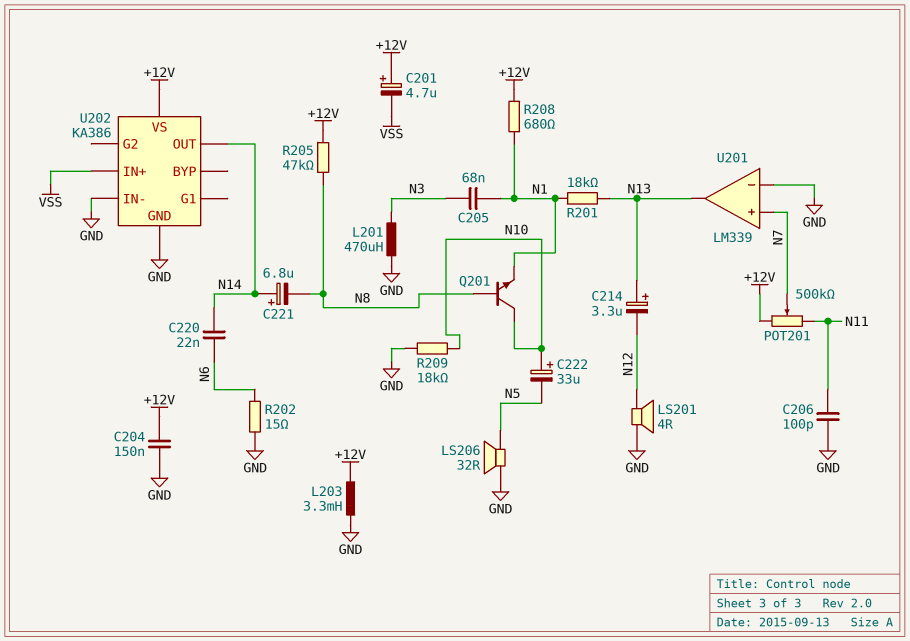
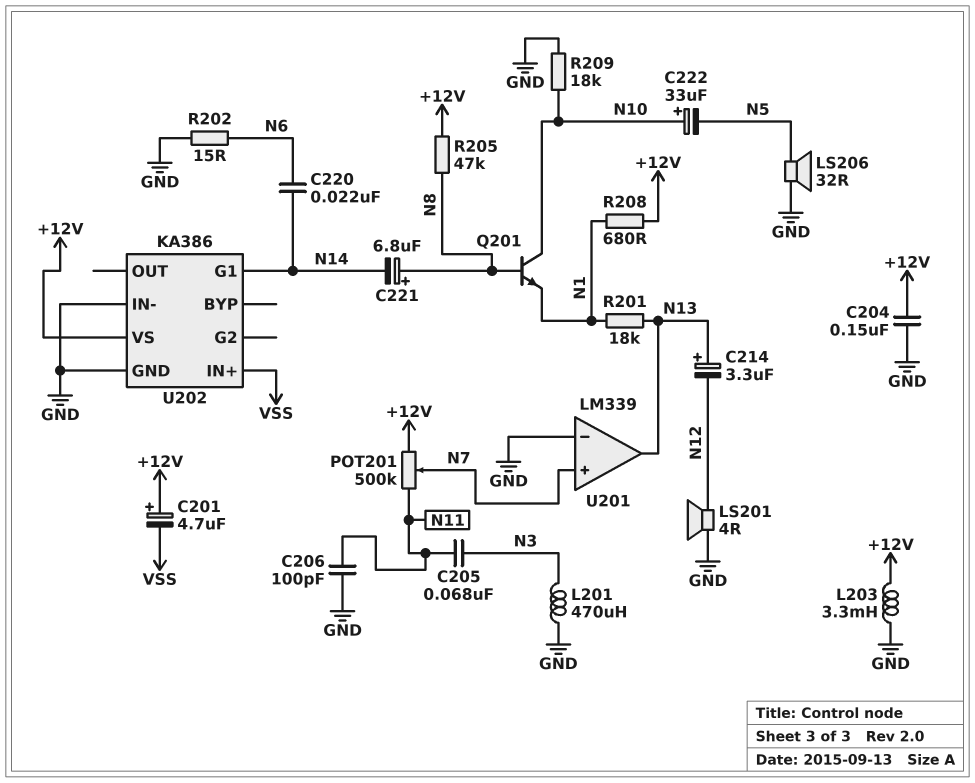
C205: 68nF (N1, N3) -> 68nF (N3, N11)
C221: 6.8uF (plus N14, minus N8) -> 6.8uF (plus N8, minus N14)
U202 pin G1: none -> N14
U202 pin OUT: N14 -> none

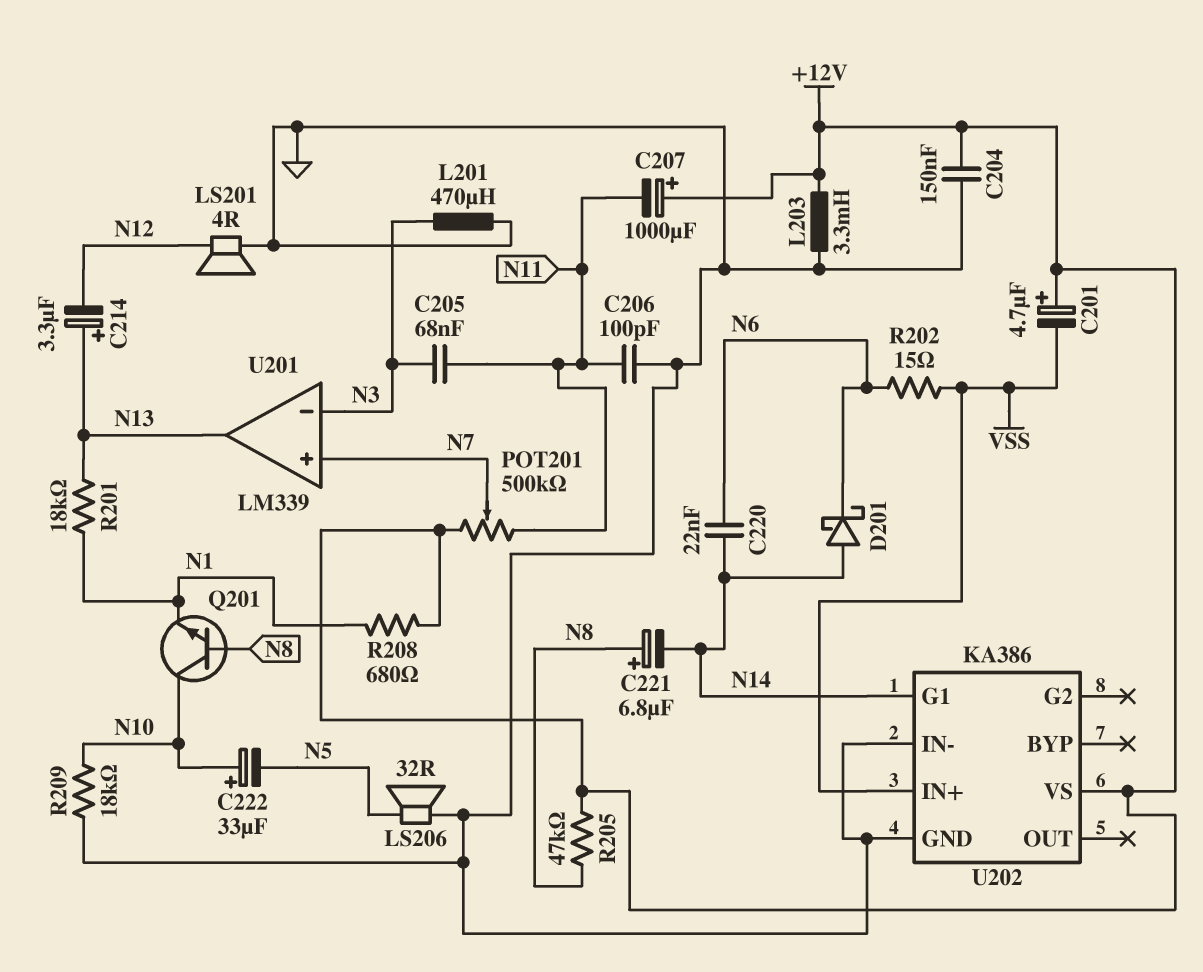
C207: none -> 1000uF (plus +12V, minus N11)
D201: none -> schottky (A N14, K N6)
R202: 15 (GND, N6) -> 15 (N6, VSS)
U201 pin in-: GND -> N3

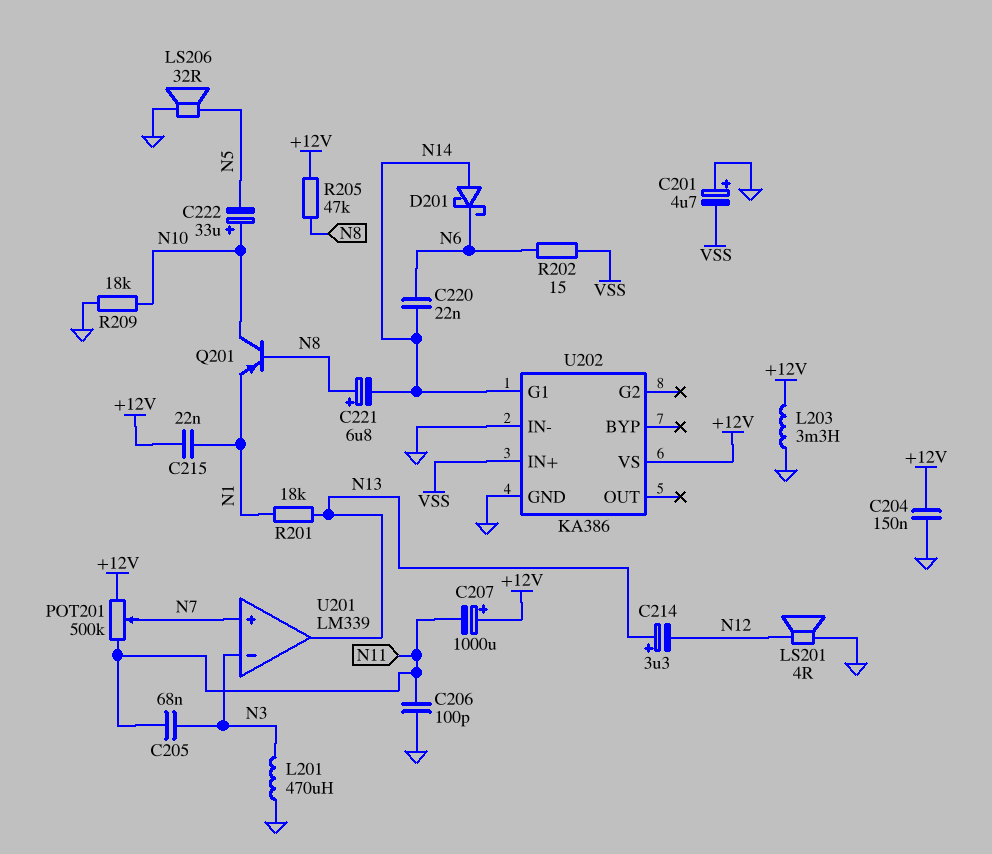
C201: 4.7uF (plus +12V, minus VSS) -> 4.7uF (plus GND, minus VSS)
C215: none -> 22nF (+12V, N1)
Q201: NPN (B N8, C N10, E N1) -> PNP (B N8, C N10, E N1)
R208: 680 (+12V, N1) -> none

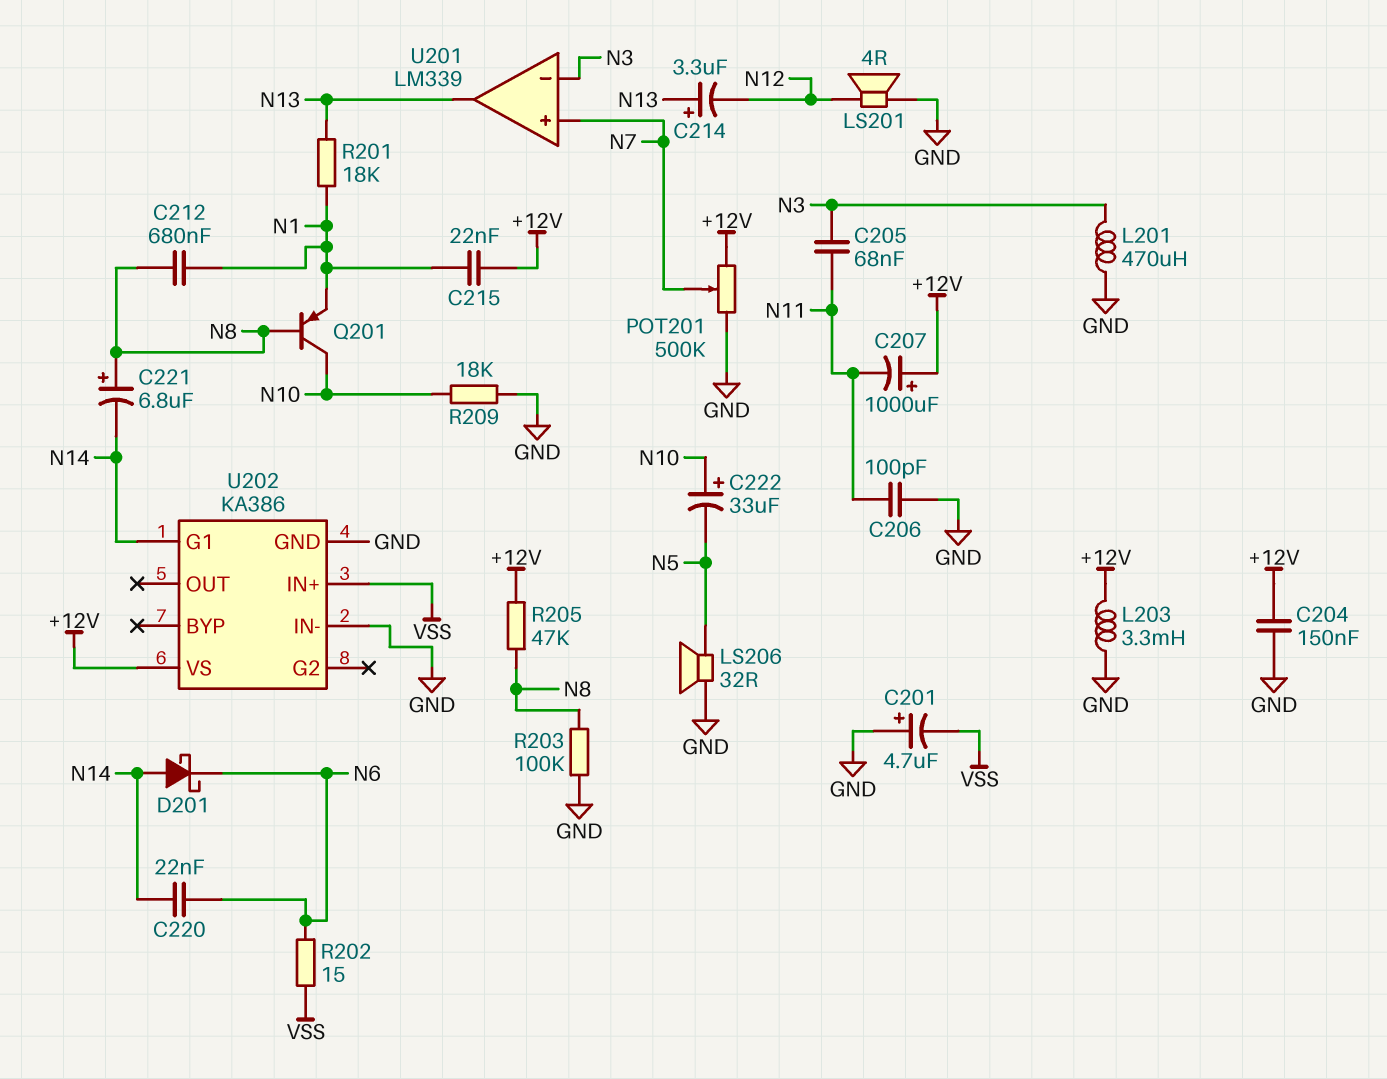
C212: none -> 680nF (N1, N8)
POT201: 500k (+12V, N11, wiper N7) -> 500k (+12V, GND, wiper N7)
R203: none -> 100k (GND, N8)

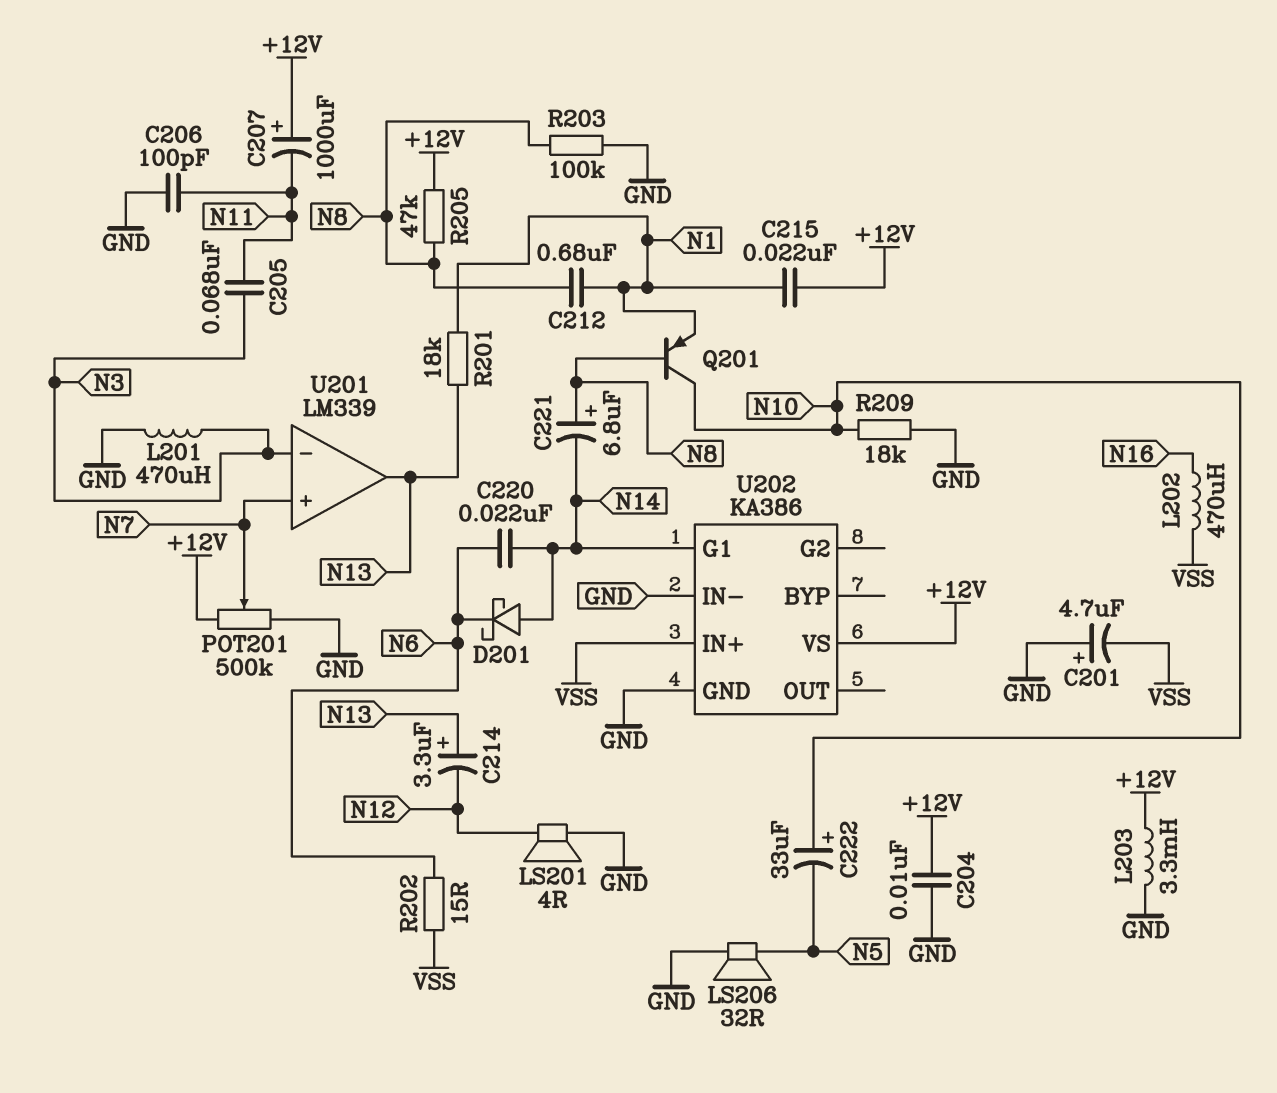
C204: 150nF (+12V, GND) -> 10nF (+12V, GND)
L202: none -> 470uH (N16, VSS)

